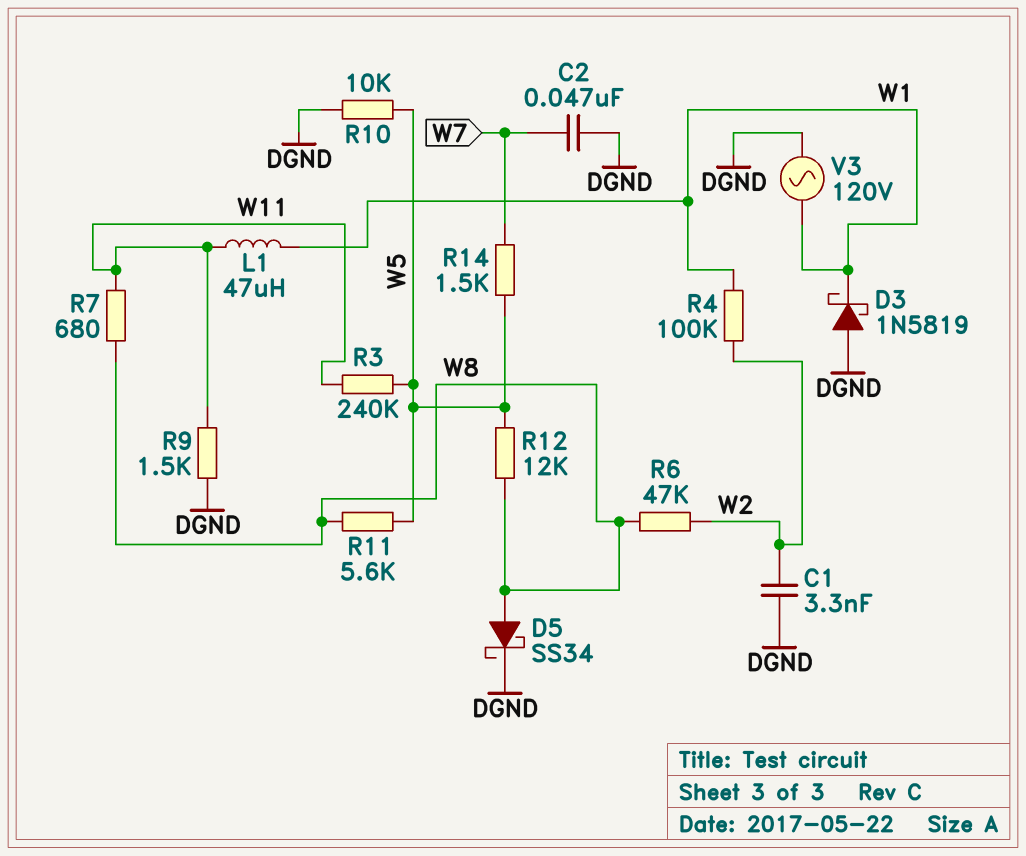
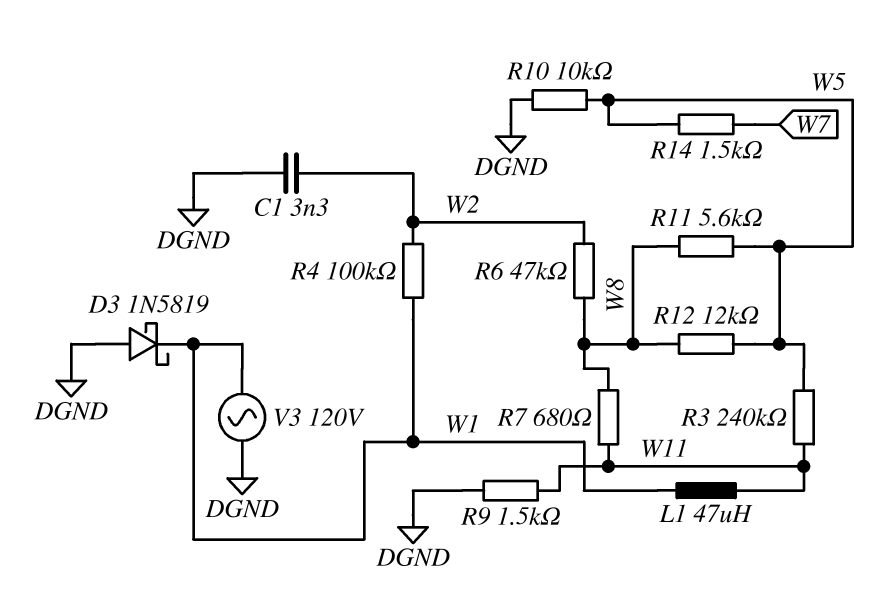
C2: 47nF (DGND, W7) -> none
D5: schottky SS34 (A W8, K DGND) -> none

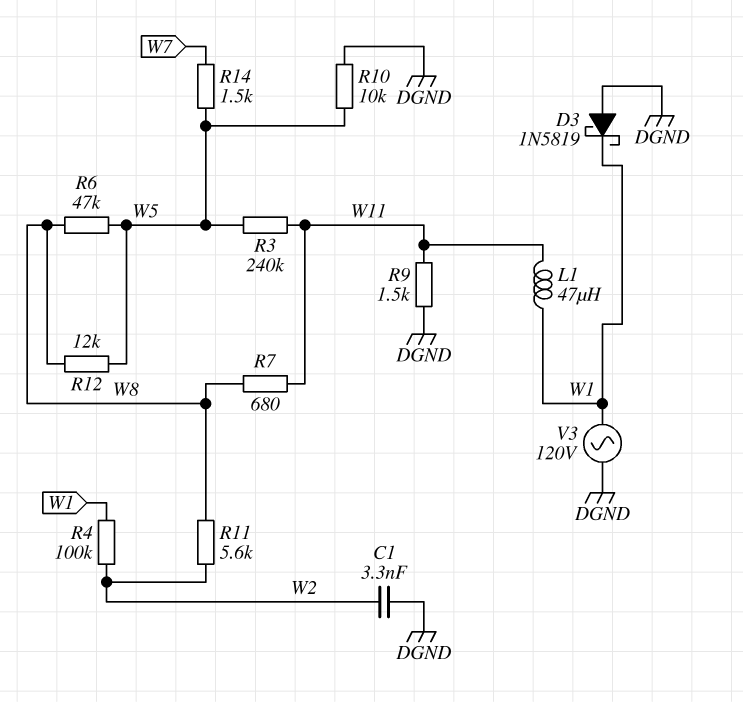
R6: 47k (W2, W8) -> 47k (W5, W8)
R11: 5.6k (W5, W8) -> 5.6k (W2, W8)

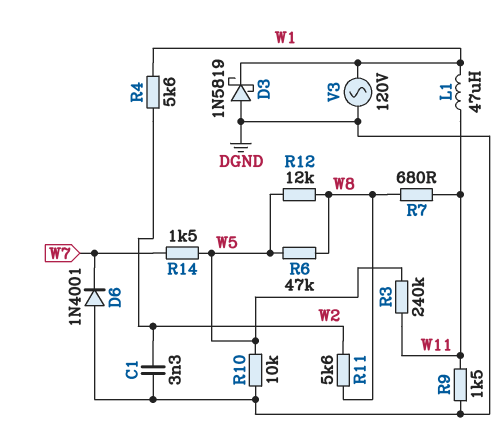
D6: none -> diode 1N4001 (A DGND, K W7)
R4: 100k (W1, W2) -> 5.6k (W1, W2)

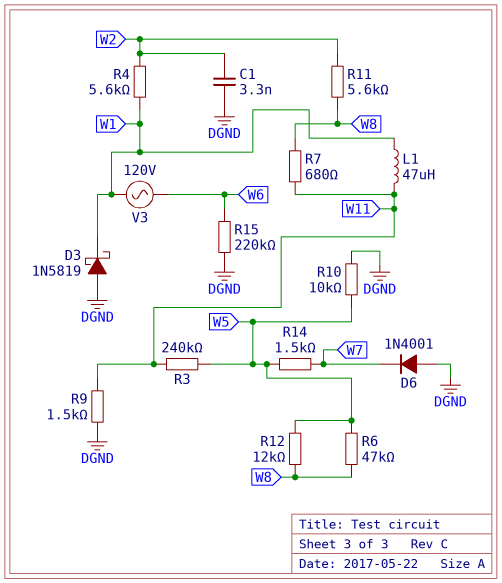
R15: none -> 220k (DGND, W6)
V3: AC 120V (DGND, W1) -> AC 120V (W1, W6)

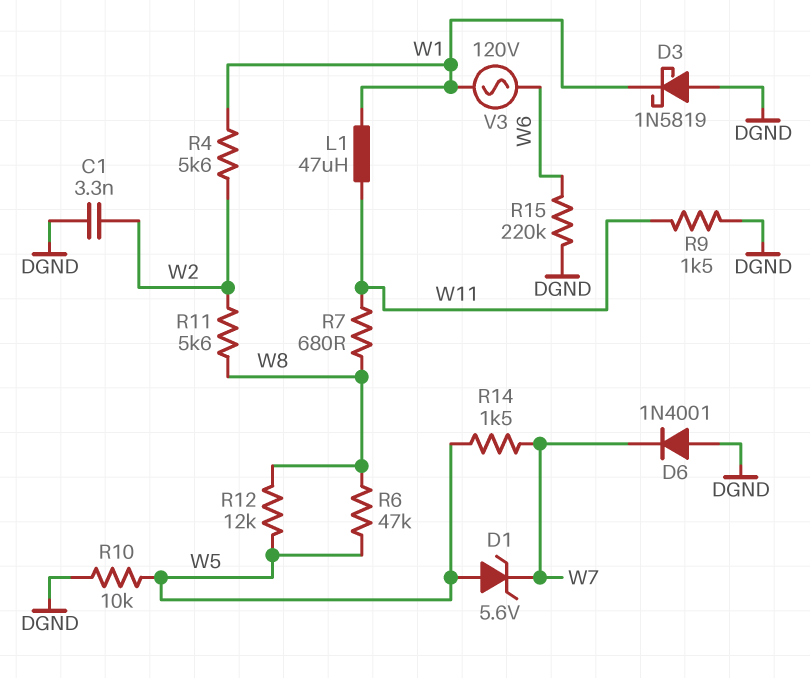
D1: none -> zener 5.6V (A W5, K W7)
R3: 240k (W5, W11) -> none

